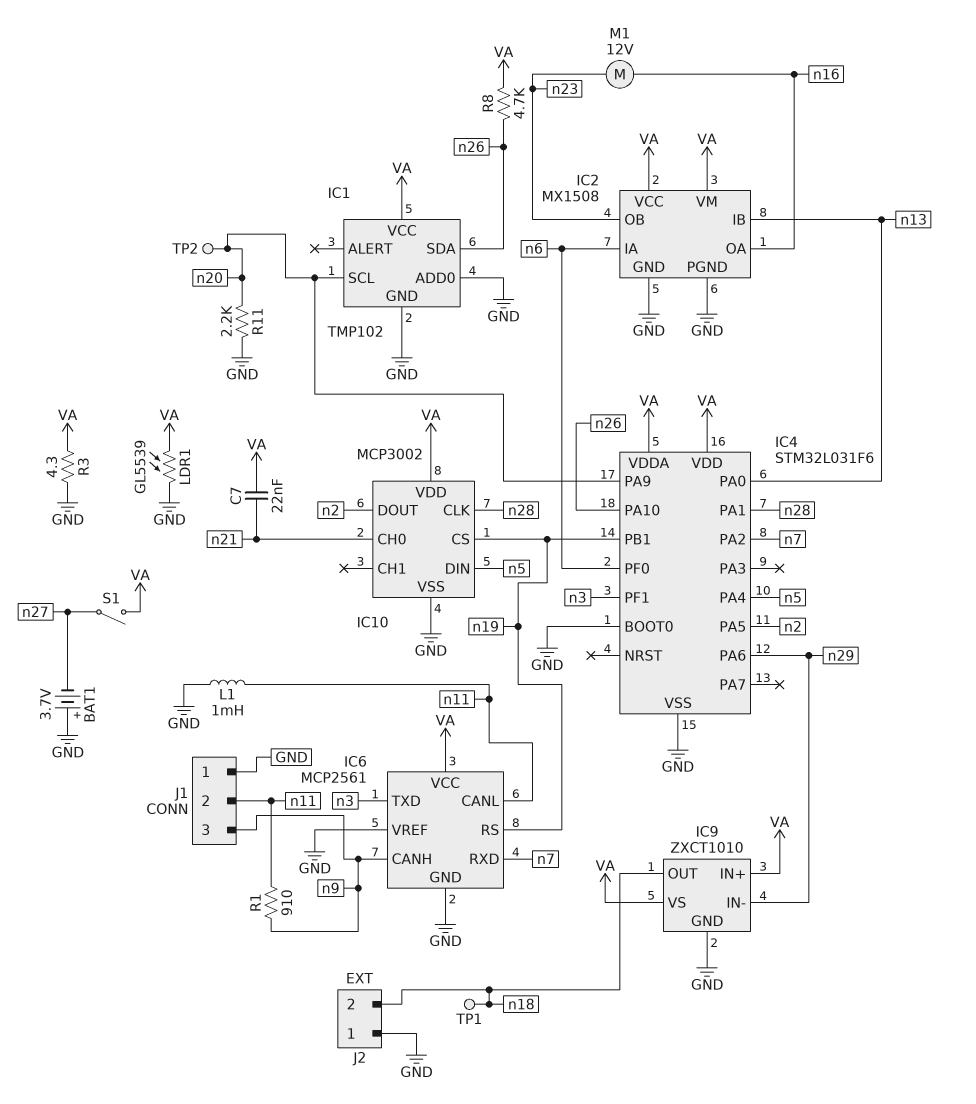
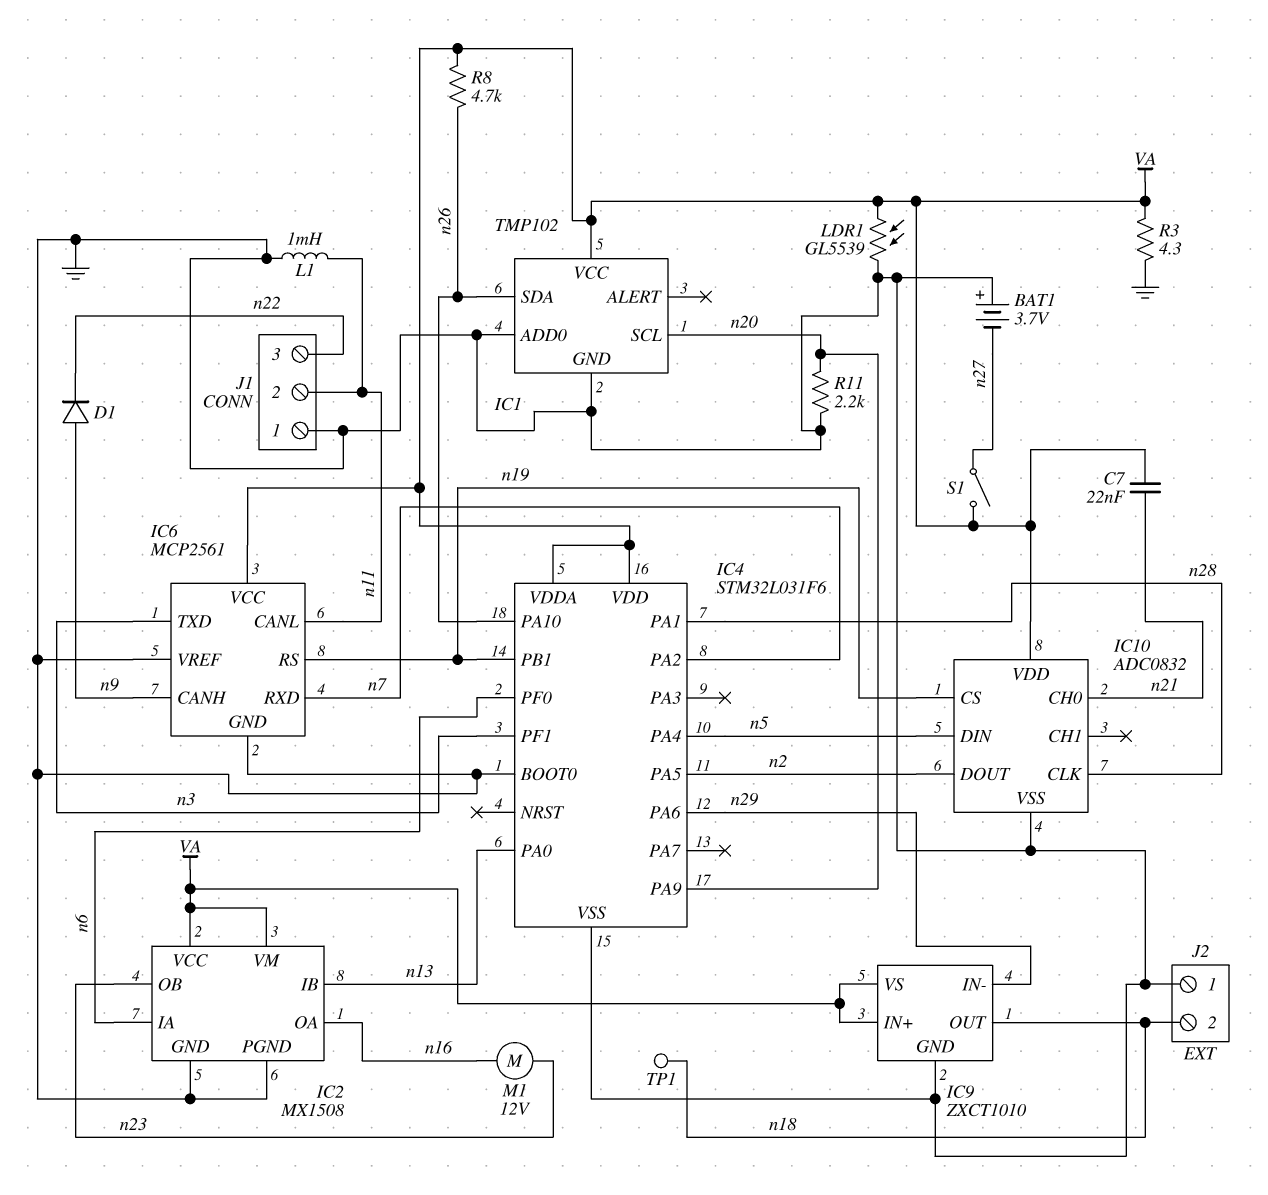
D1: none -> diode (A n9, K n22)
IC10: MCP3002 -> ADC0832
J1 pin 3: n9 -> n22
R1: 910 (n9, n11) -> none
TP2: test point (n20) -> none

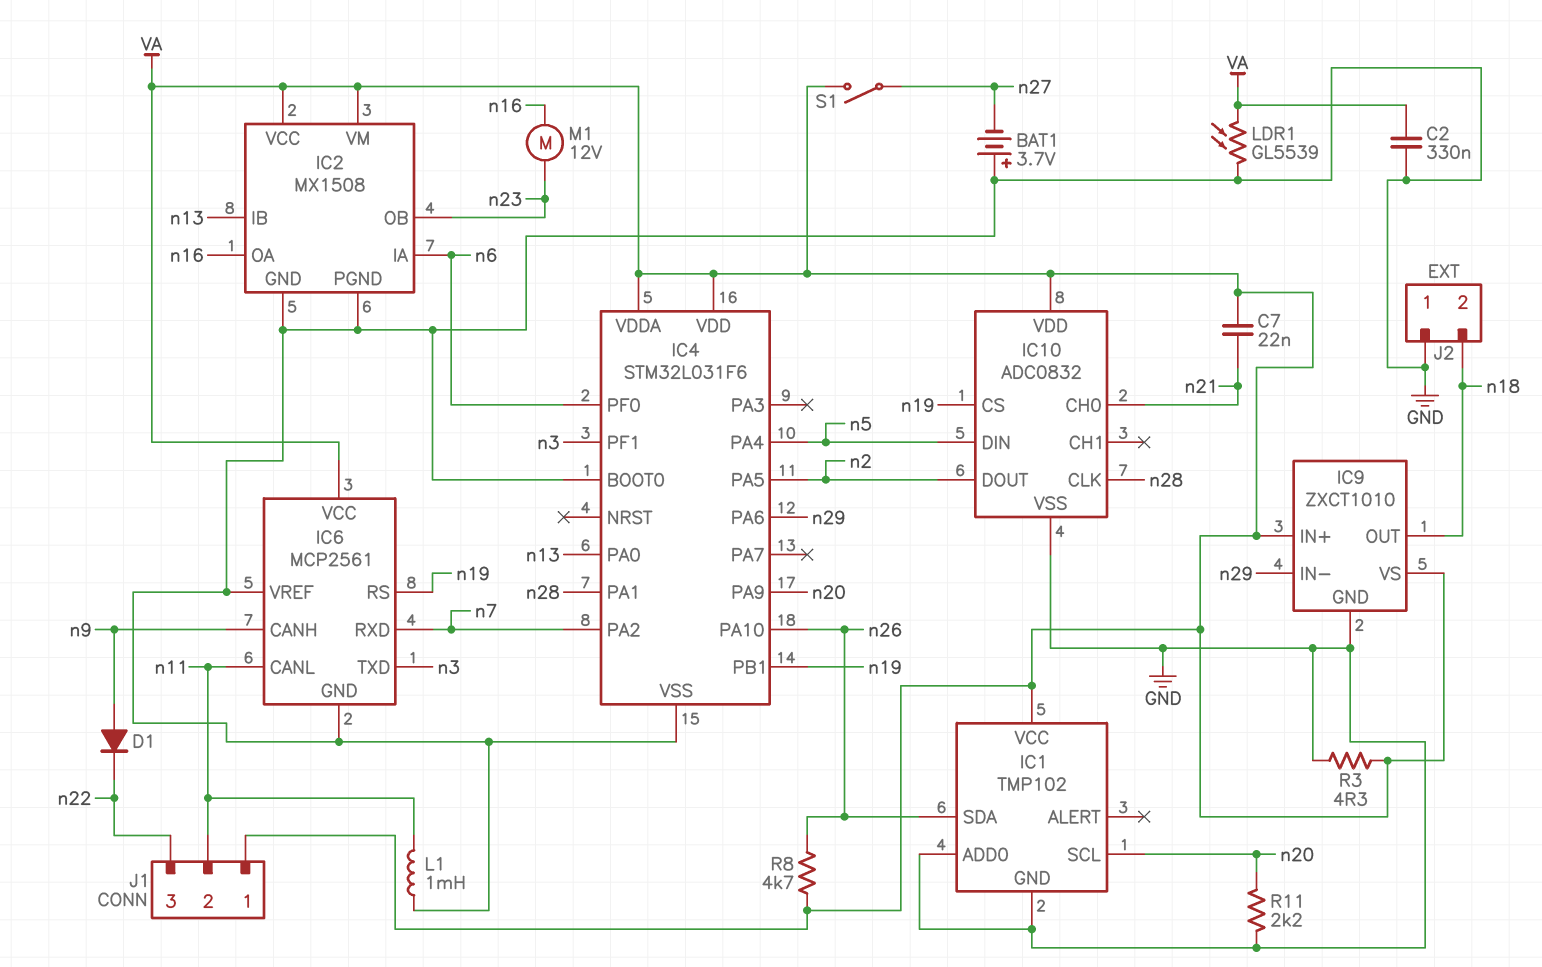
C2: none -> 330nF (GND, VA)
J1 pin 1: GND -> VA
TP1: test point (n18) -> none

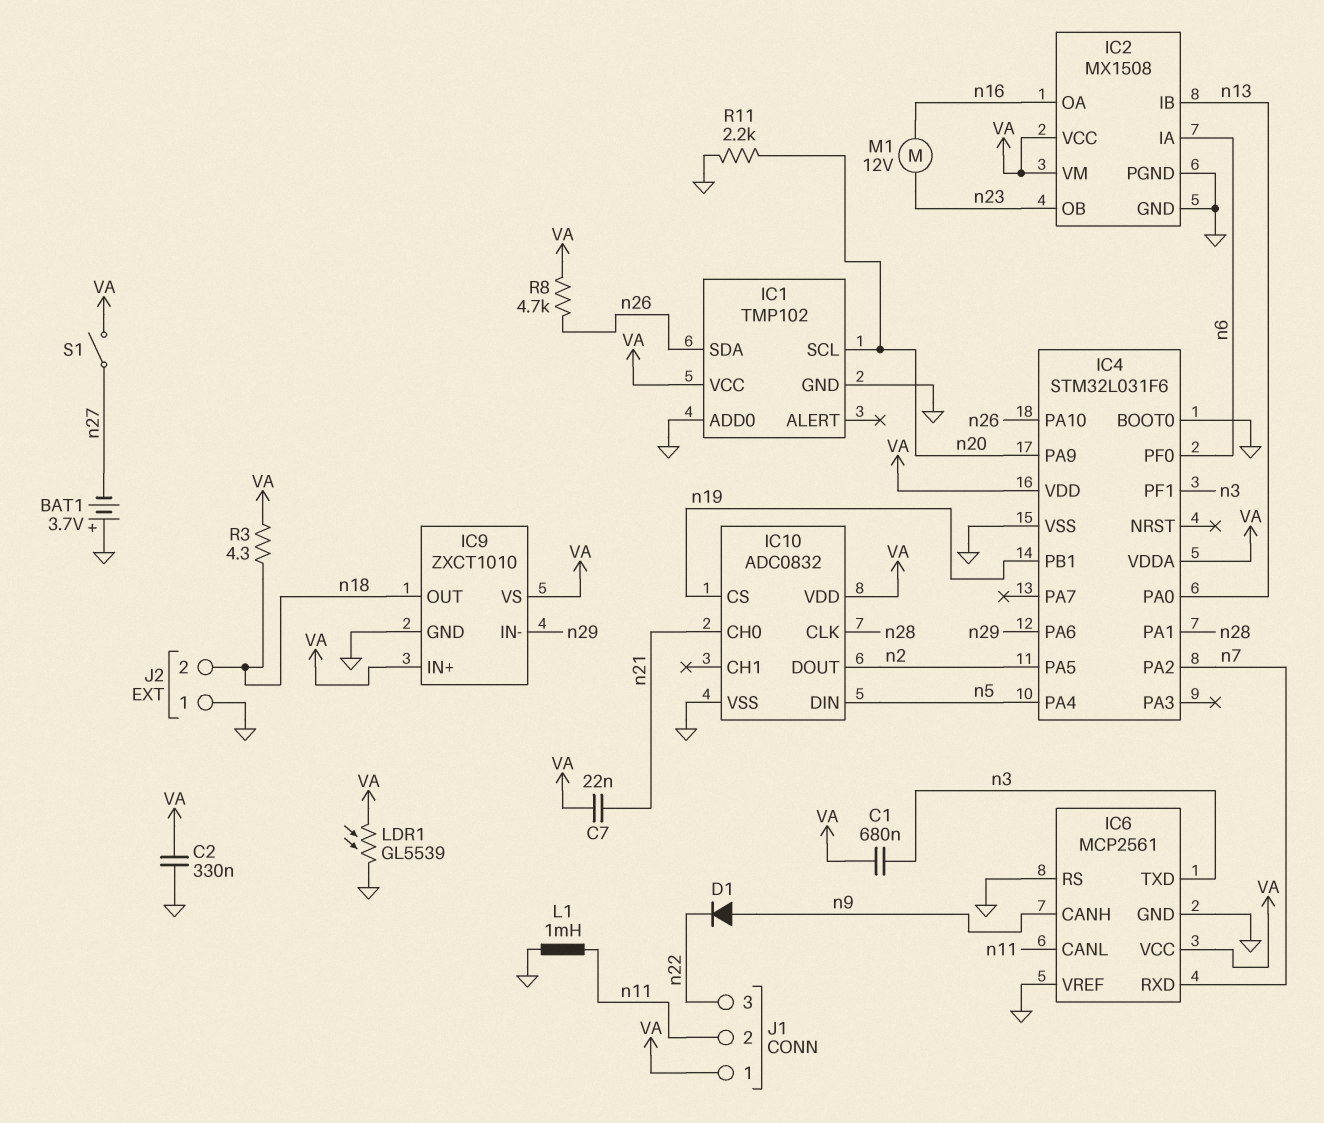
C1: none -> 680nF (VA, n3)
IC6 pin RS: n19 -> GND
R3: 4.3 (GND, VA) -> 4.3 (VA, n18)

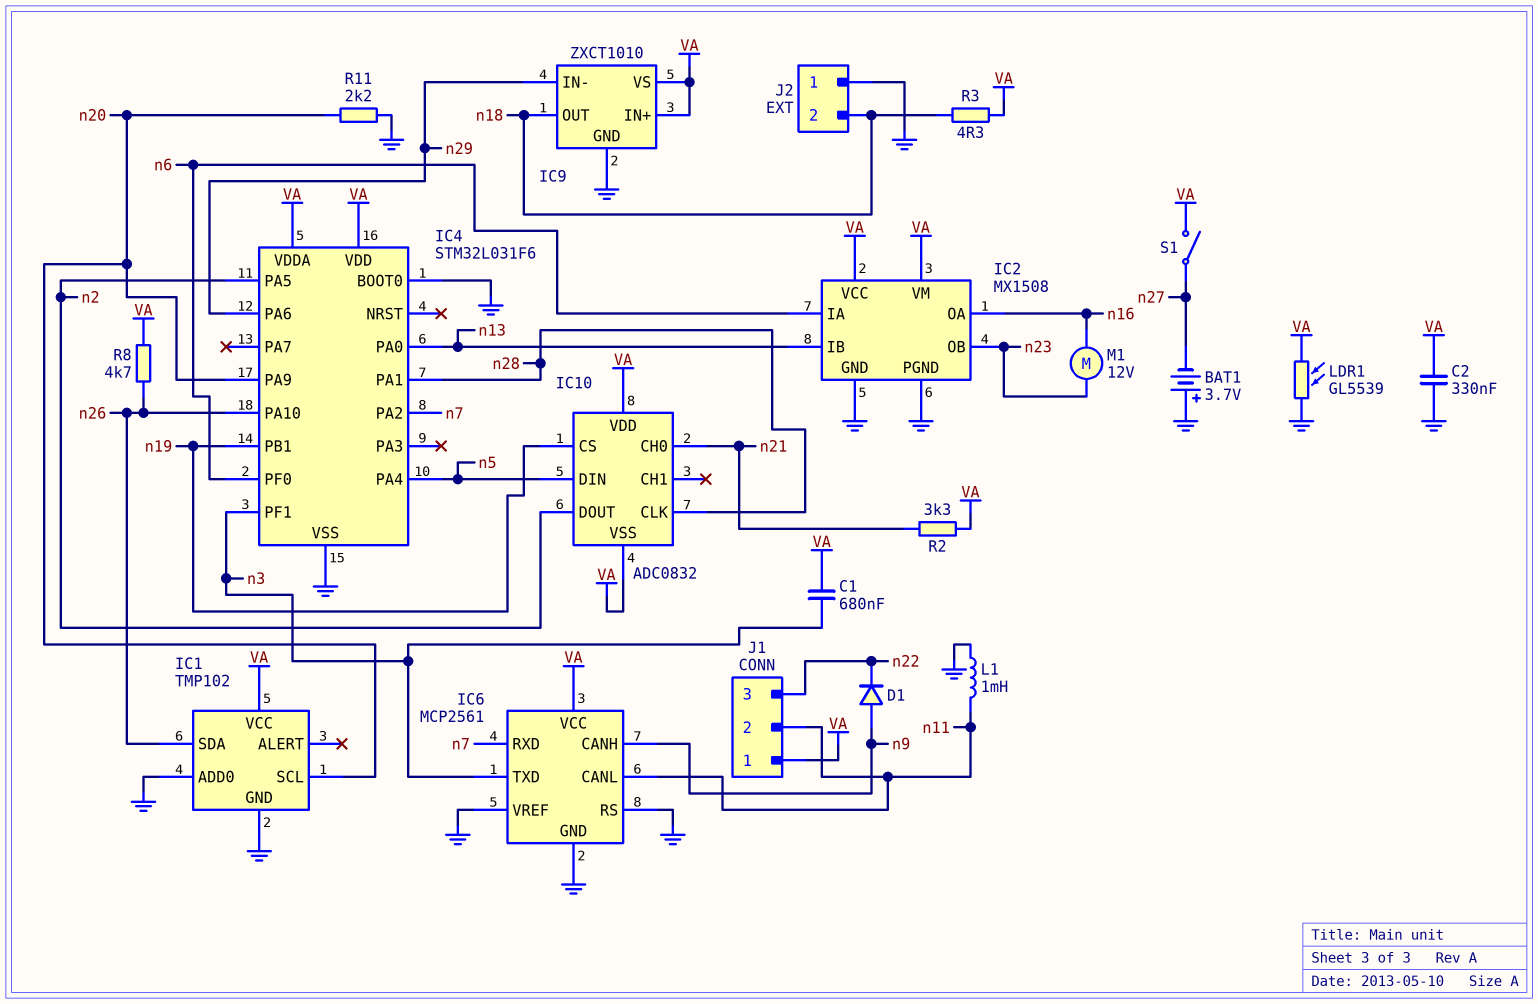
C7: 22nF (VA, n21) -> none
IC10 pin VSS: GND -> VA
R2: none -> 3.3k (VA, n21)

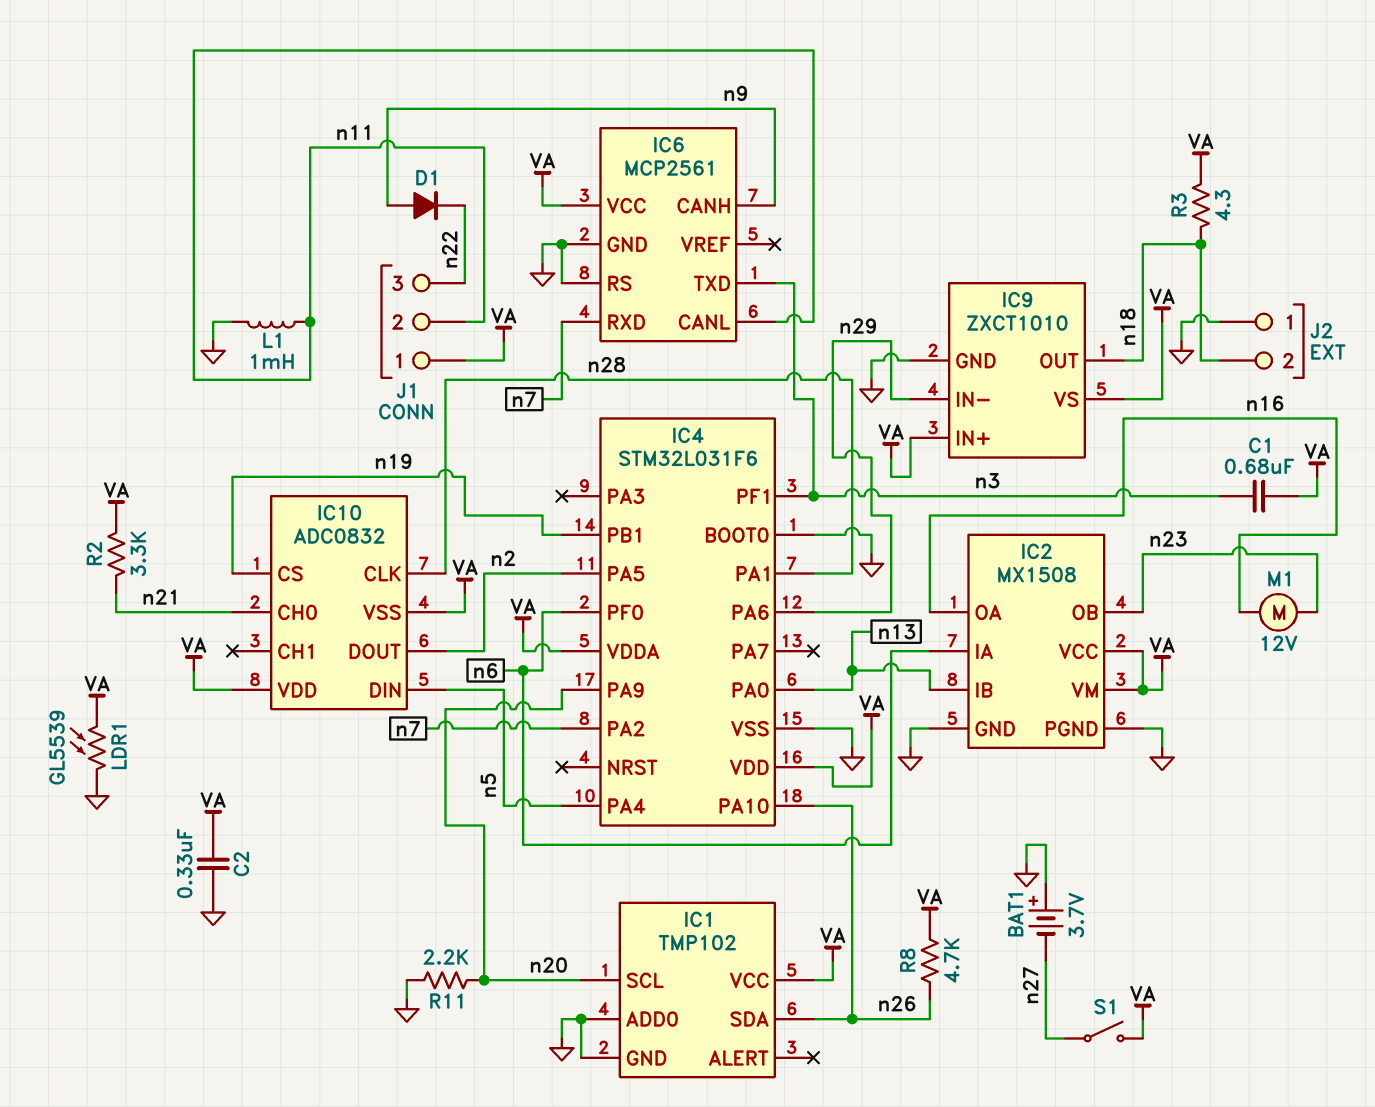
IC6 pin VREF: GND -> none

